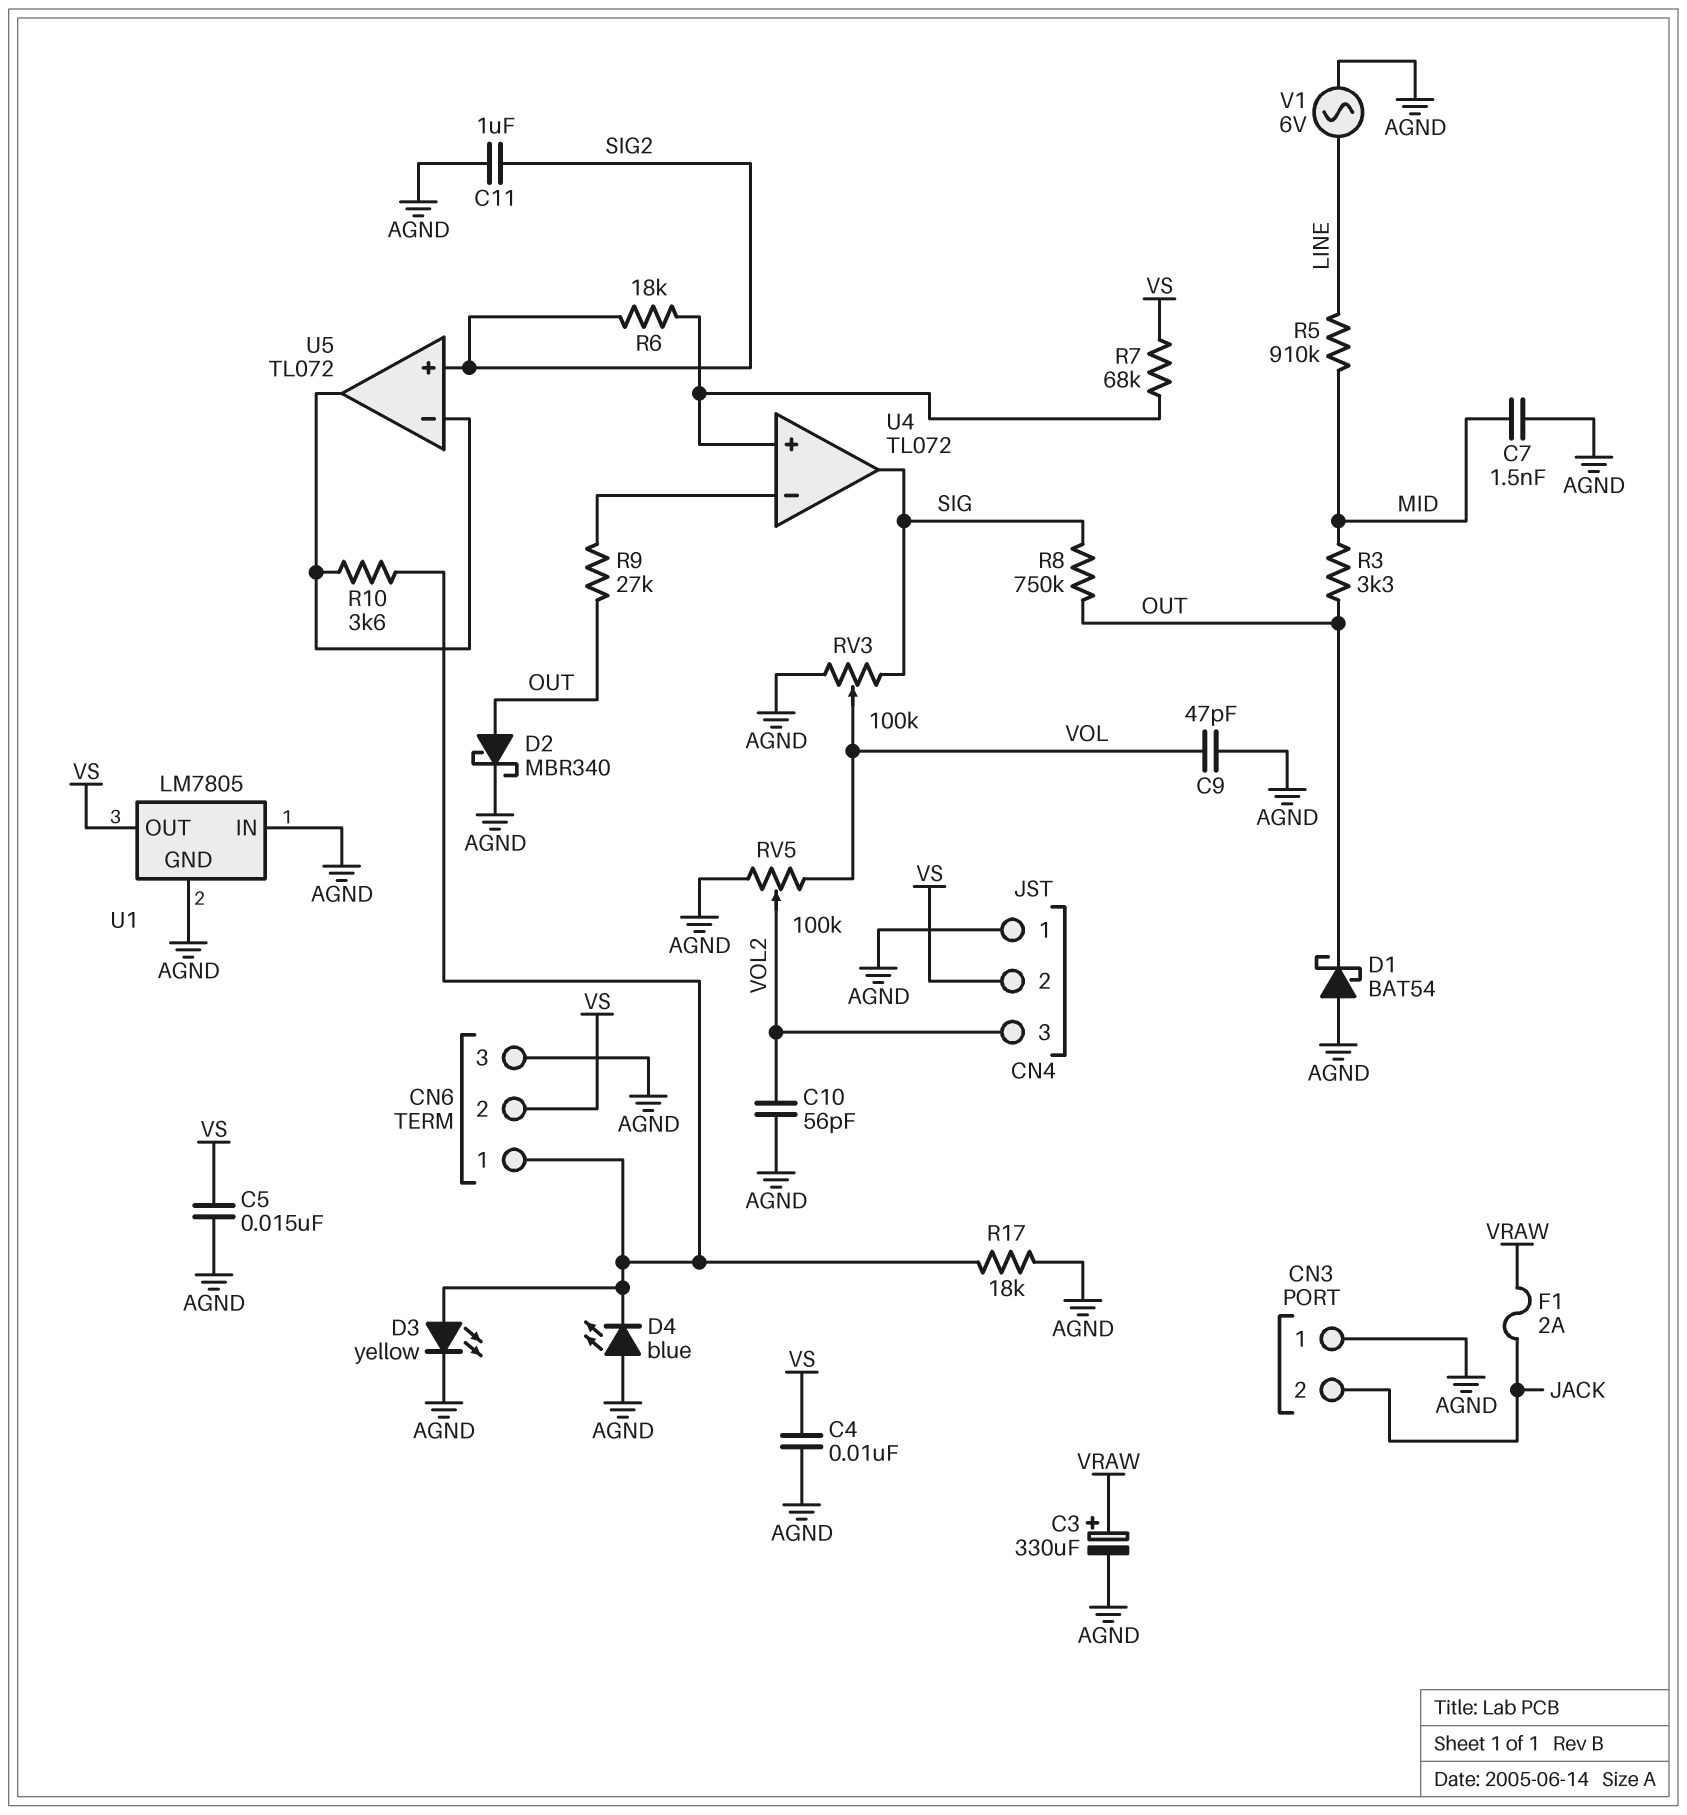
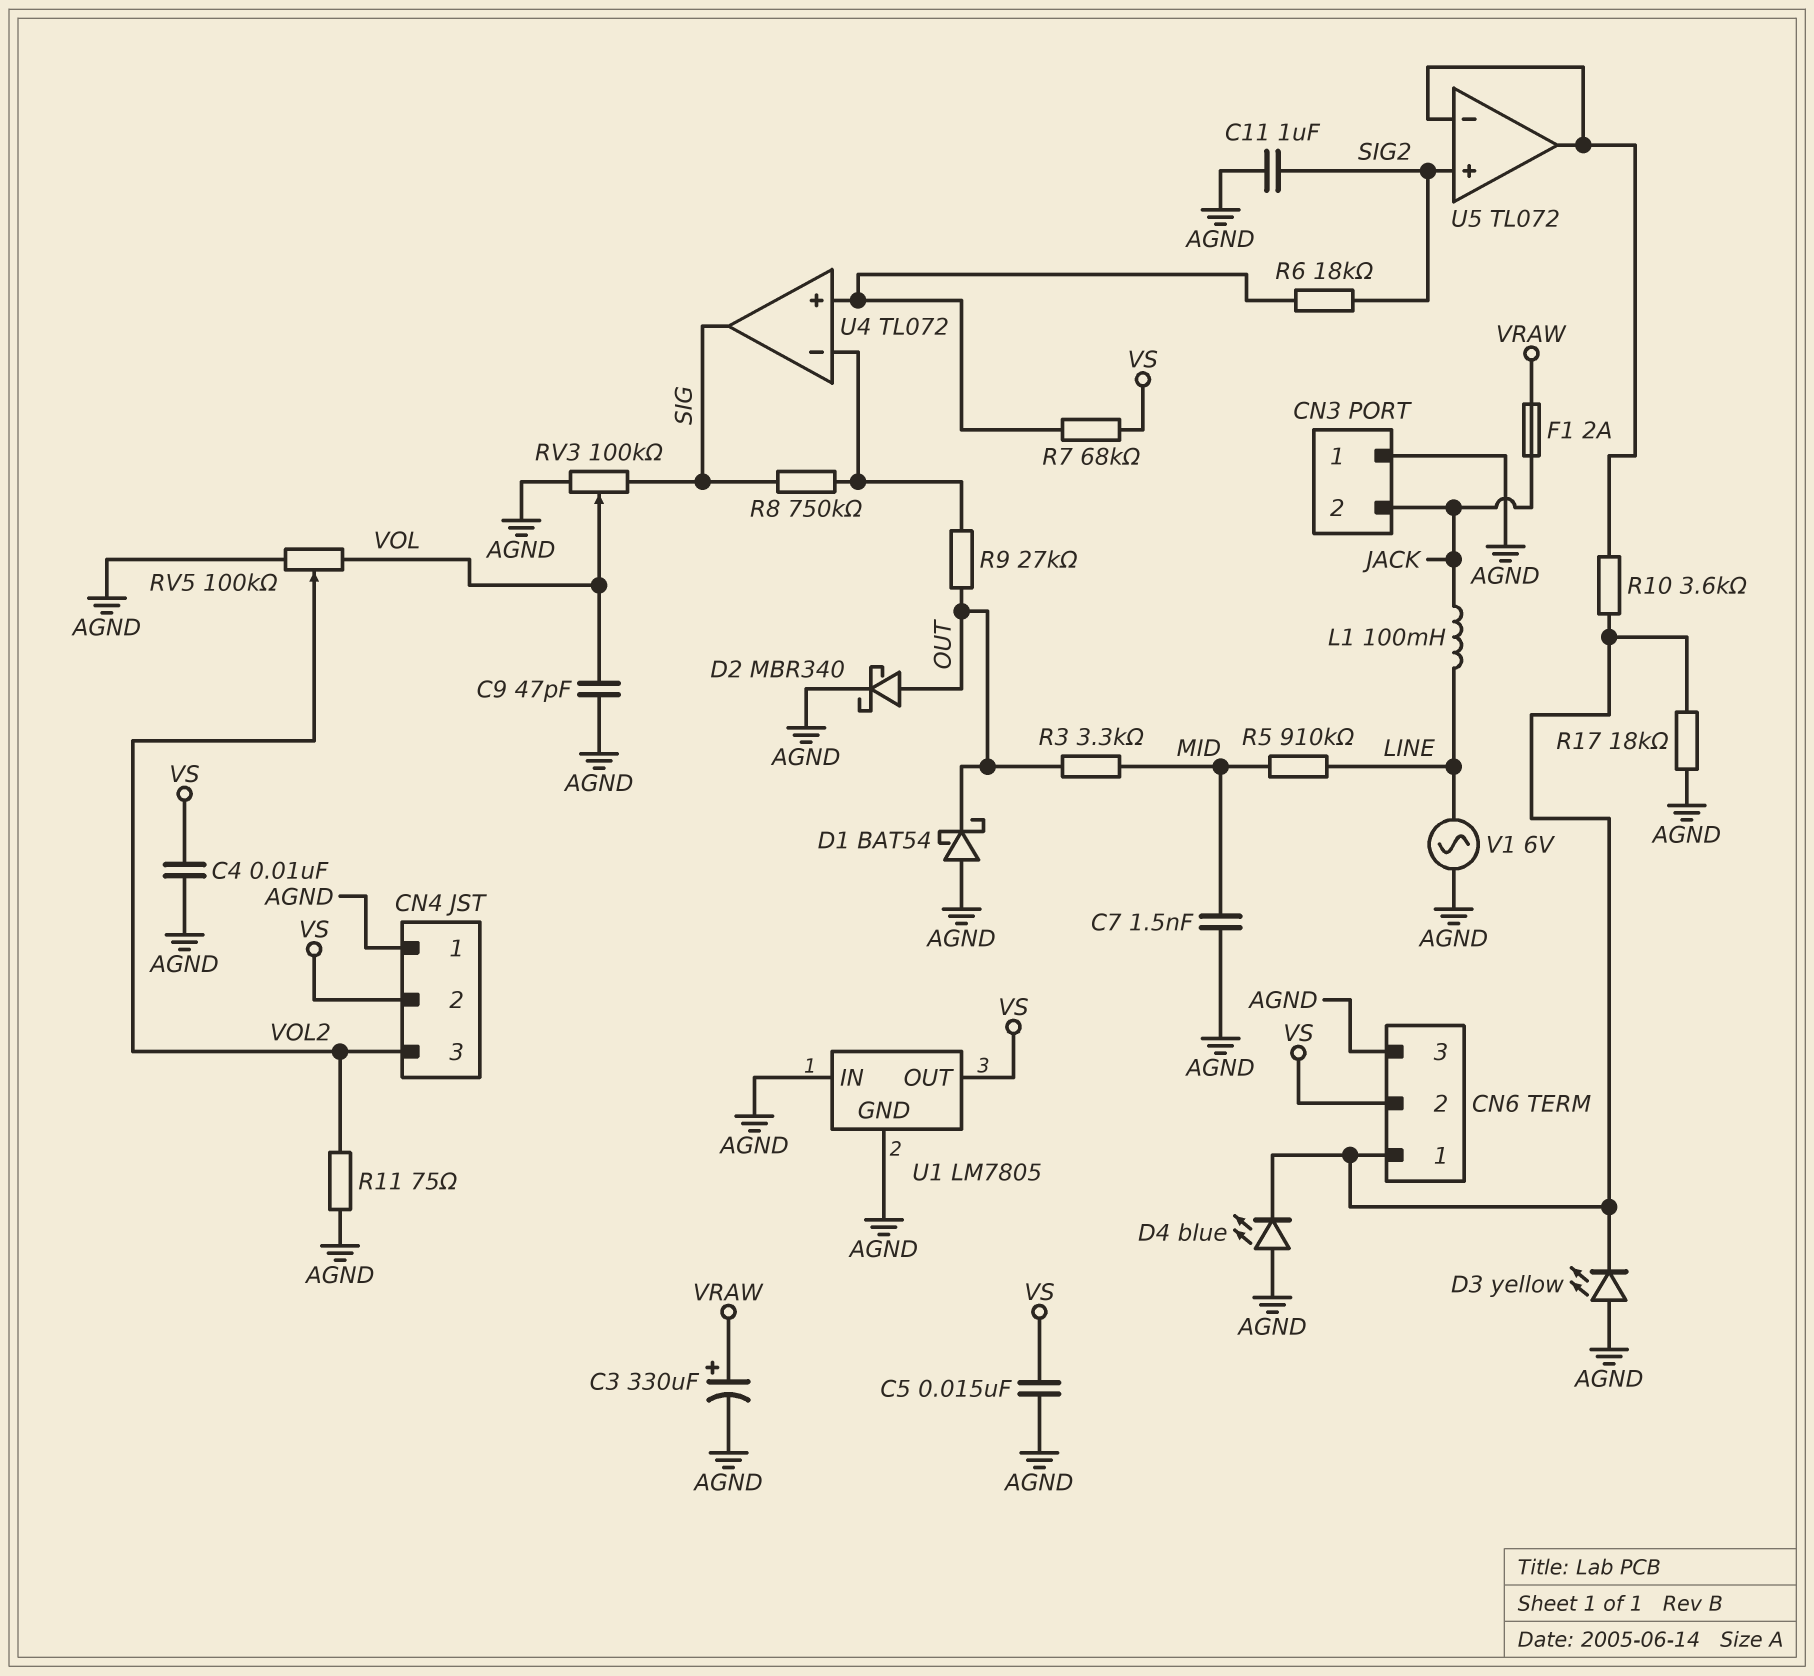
C10: 56pF (AGND, VOL2) -> none
D3: LED yellow (A CN6/1, K AGND) -> LED yellow (A AGND, K CN6/1)
L1: none -> 100mH (JACK, LINE)
R8: 750k (OUT, SIG) -> 750k (SIG, U4/in-)
R11: none -> 75 (AGND, VOL2)

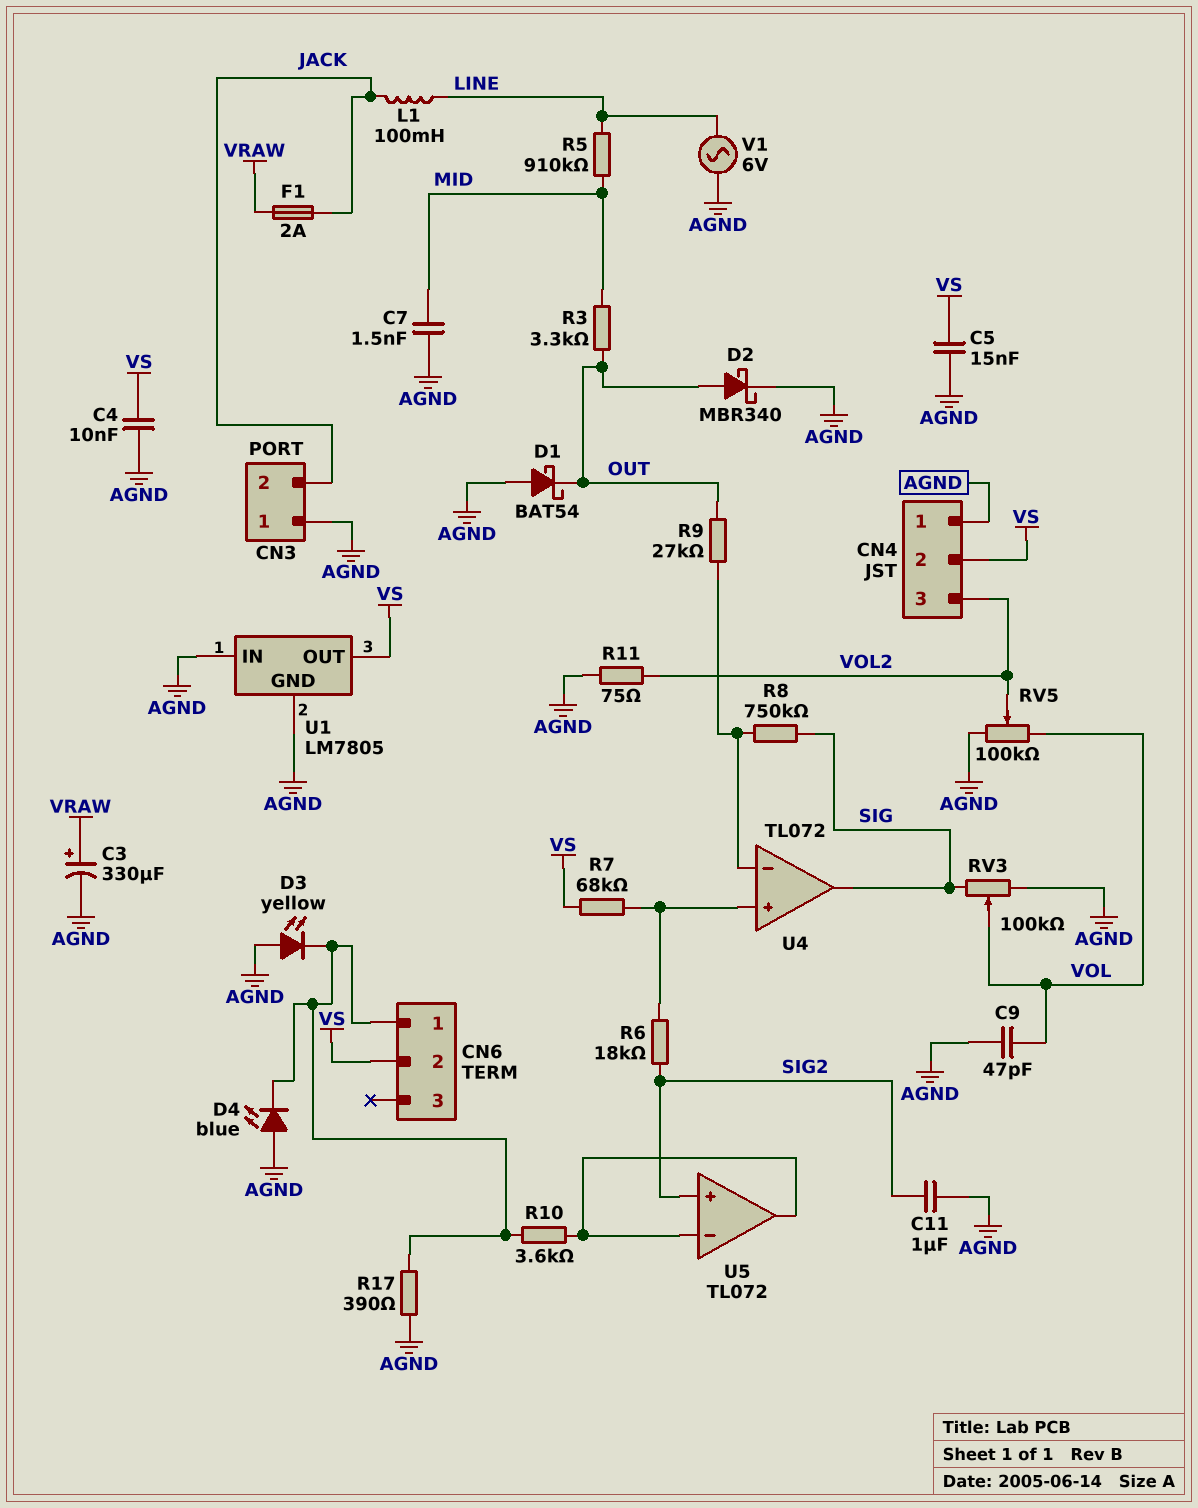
CN6 pin 3: AGND -> none
R17: 18k (AGND, CN6/1) -> 390 (AGND, CN6/1)

